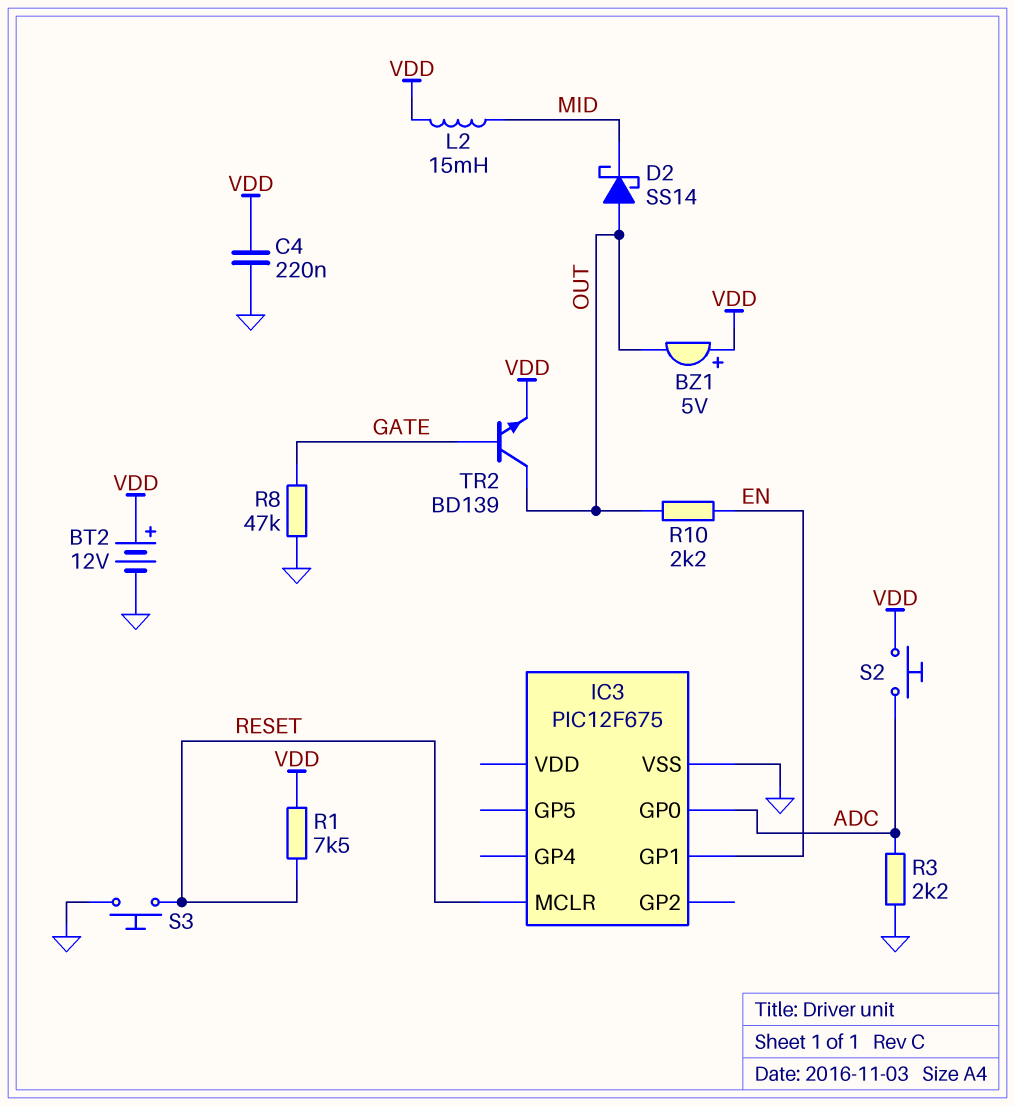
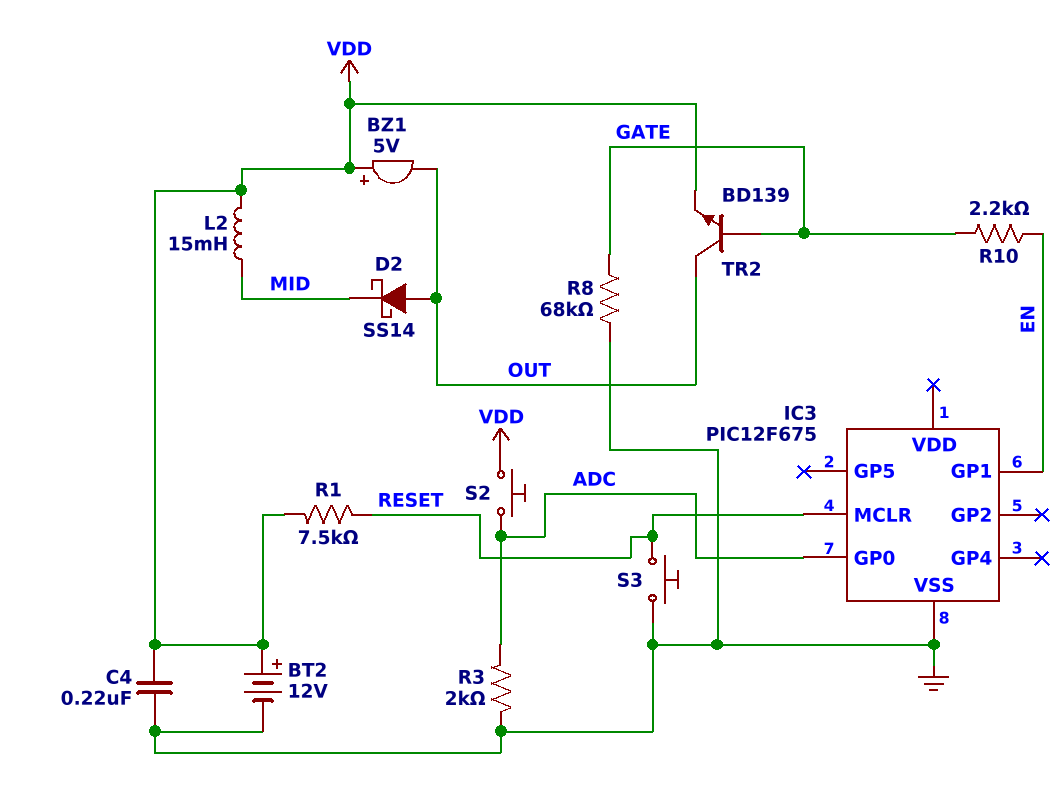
R3: 2.2k (ADC, GND) -> 2k (ADC, GND)
R8: 47k (GATE, GND) -> 68k (GATE, GND)
R10: 2.2k (EN, OUT) -> 2.2k (EN, GATE)

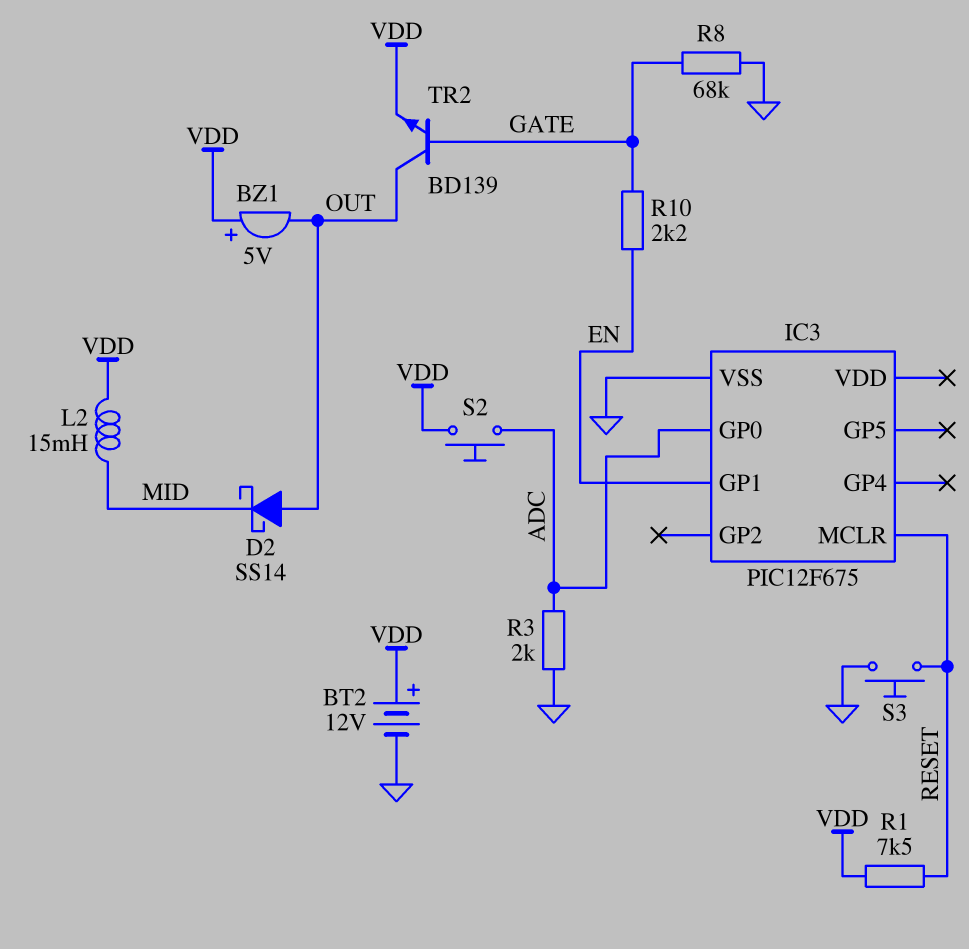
C4: 220nF (GND, VDD) -> none

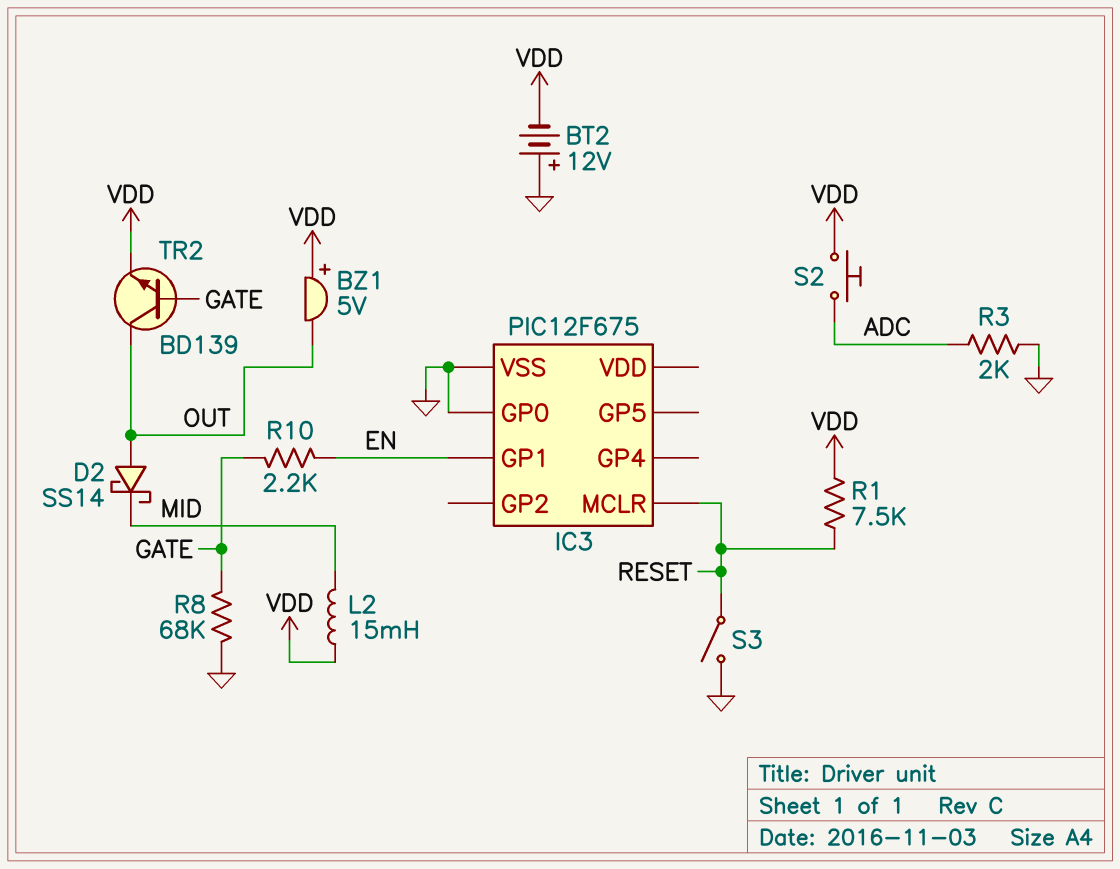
BT2: 12V (plus VDD, minus GND) -> 12V (plus GND, minus VDD)
IC3 pin GP0: ADC -> GND
S3: button (GND, RESET) -> switch (GND, RESET)

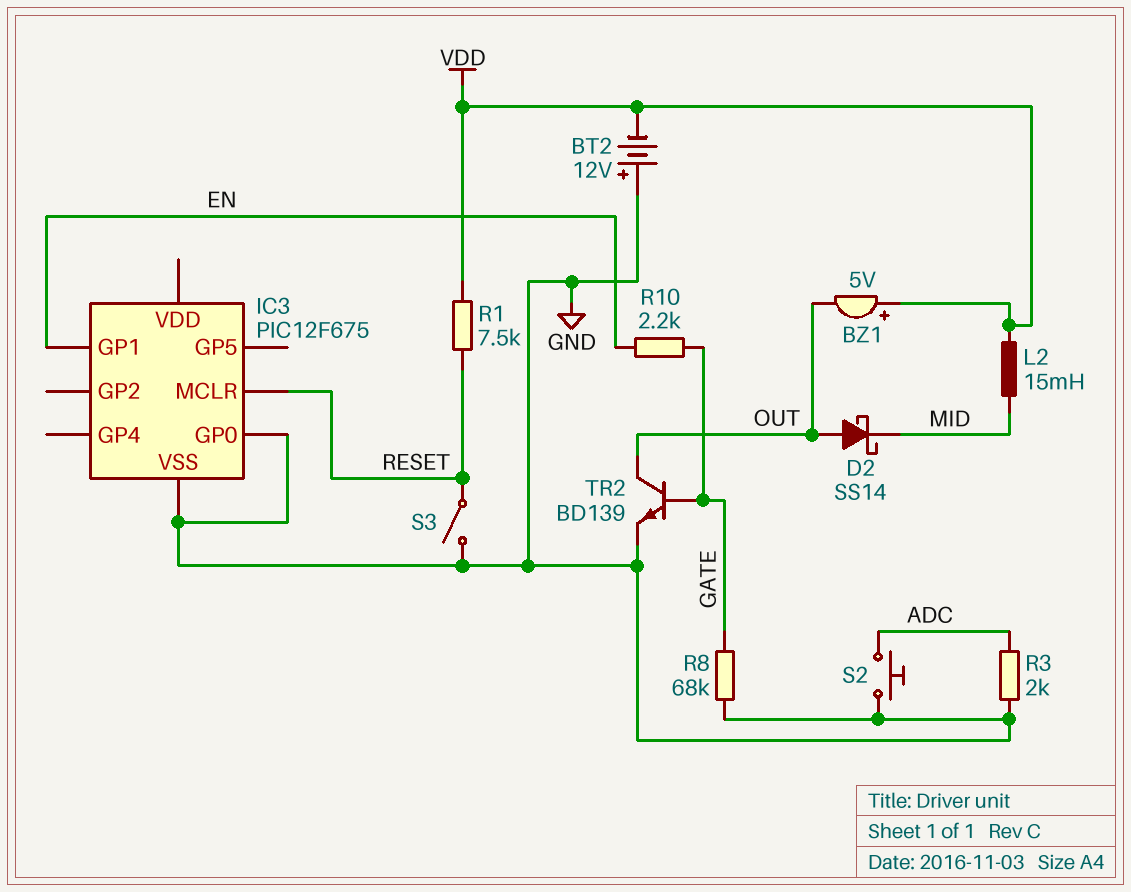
S2: button (ADC, VDD) -> button (ADC, GND)
TR2: NPN BD139 (B GATE, C OUT, E VDD) -> NPN BD139 (B GATE, C OUT, E GND)

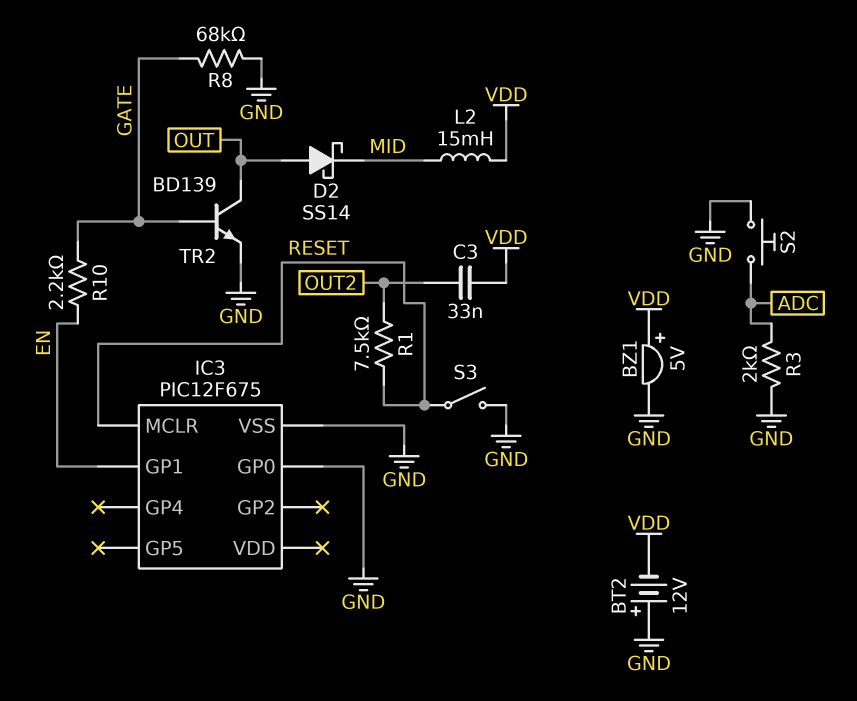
BZ1: buzzer 5V (plus VDD, minus OUT) -> buzzer 5V (plus VDD, minus GND)
C3: none -> 33nF (OUT2, VDD)
R1: 7.5k (RESET, VDD) -> 7.5k (OUT2, RESET)

